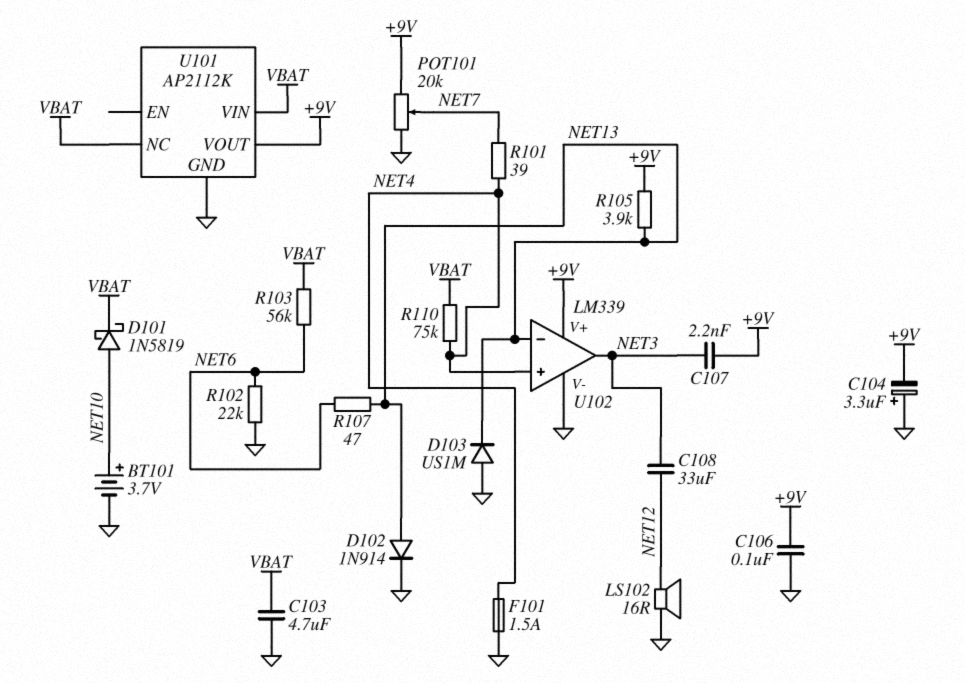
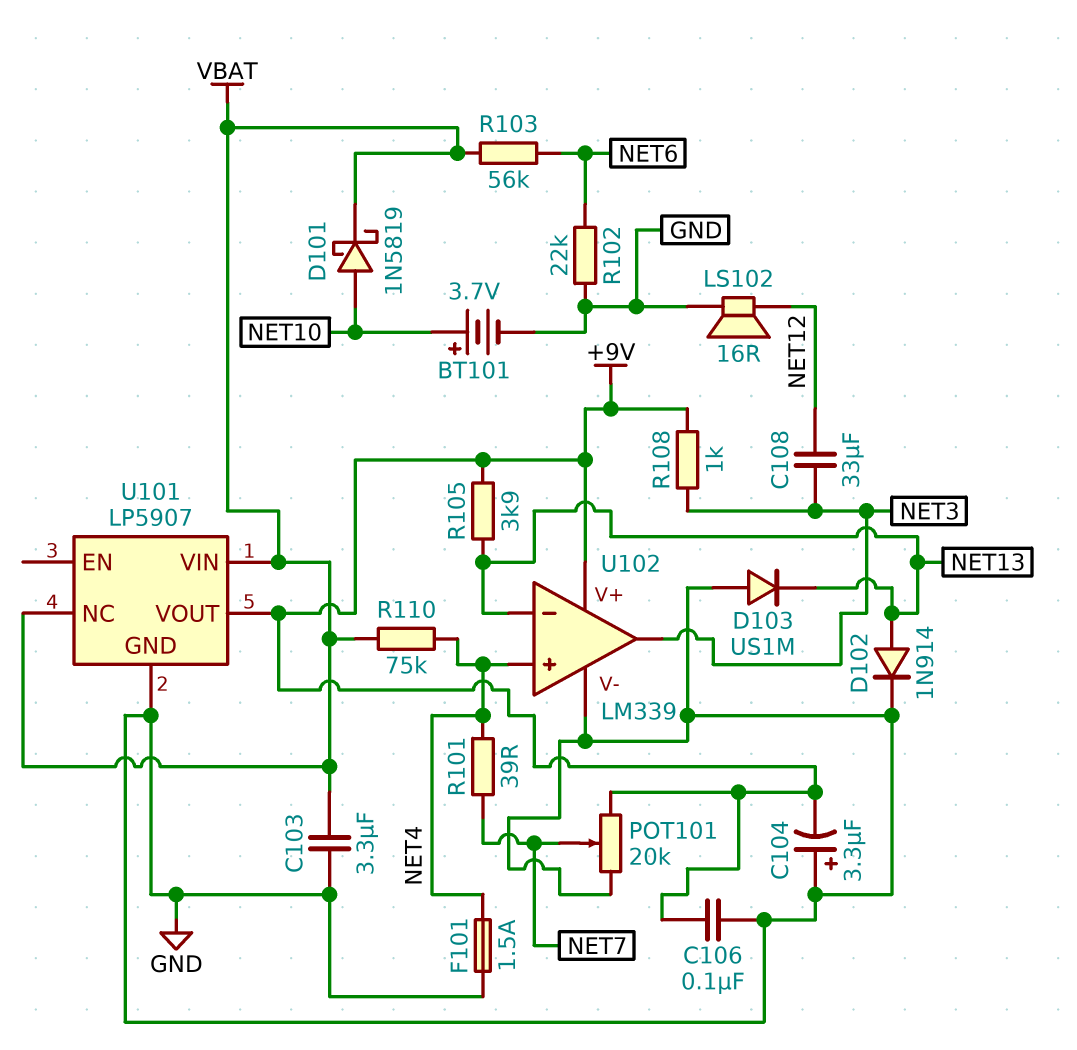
C103: 4.7uF (GND, VBAT) -> 3.3uF (GND, VBAT)
C107: 2.2nF (+9V, NET3) -> none
R107: 47 (NET6, NET13) -> none
R108: none -> 1k (+9V, NET3)
U101: AP2112K -> LP5907

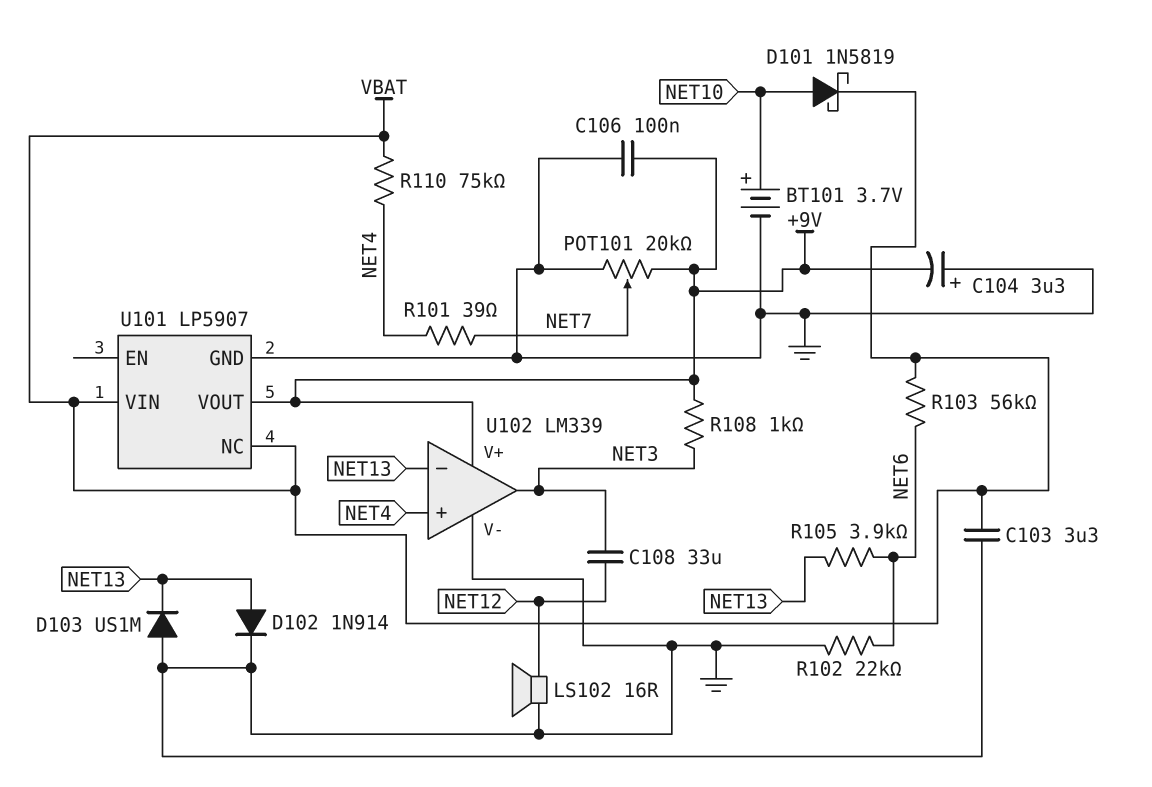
F101: 1.5A (GND, NET4) -> none
R105: 3.9k (+9V, NET13) -> 3.9k (NET6, NET13)

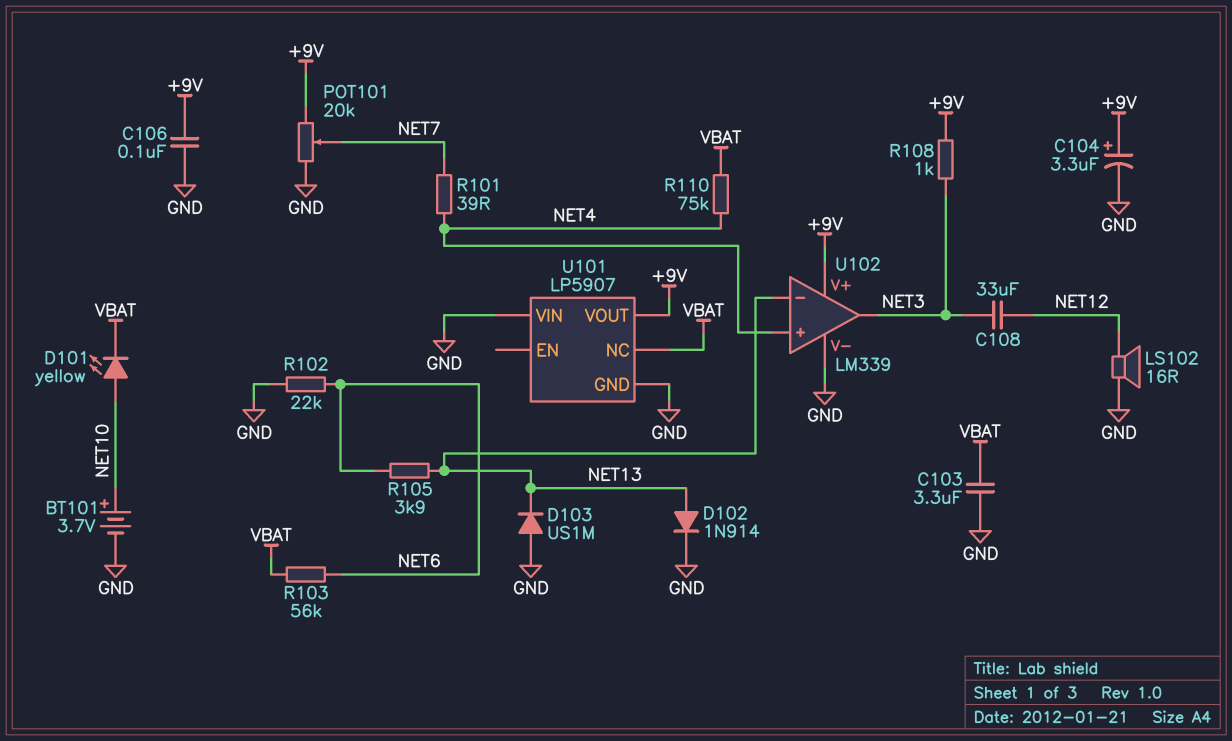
C104: 3.3uF (plus GND, minus +9V) -> 3.3uF (plus +9V, minus GND)
D101: schottky 1N5819 (A NET10, K VBAT) -> LED yellow (A NET10, K VBAT)
U101 pin VIN: VBAT -> GND

